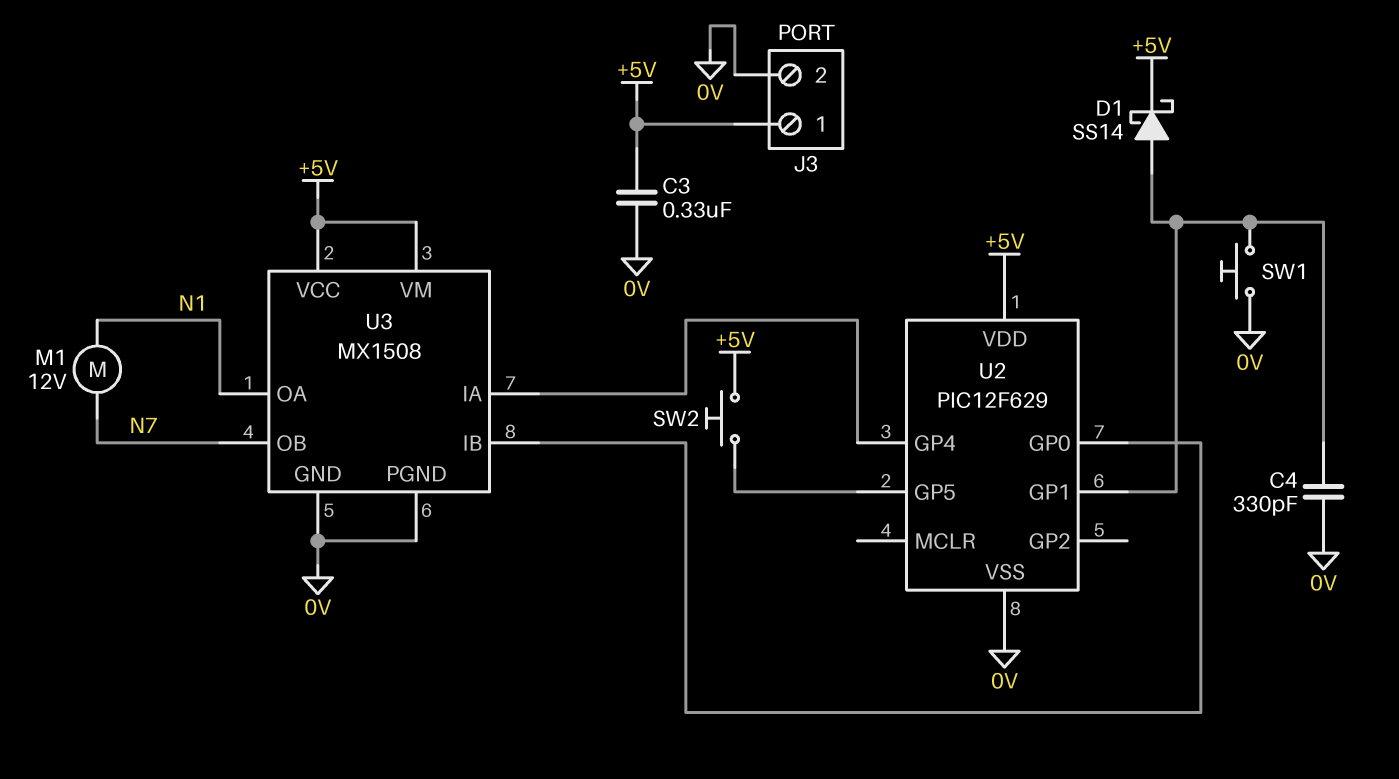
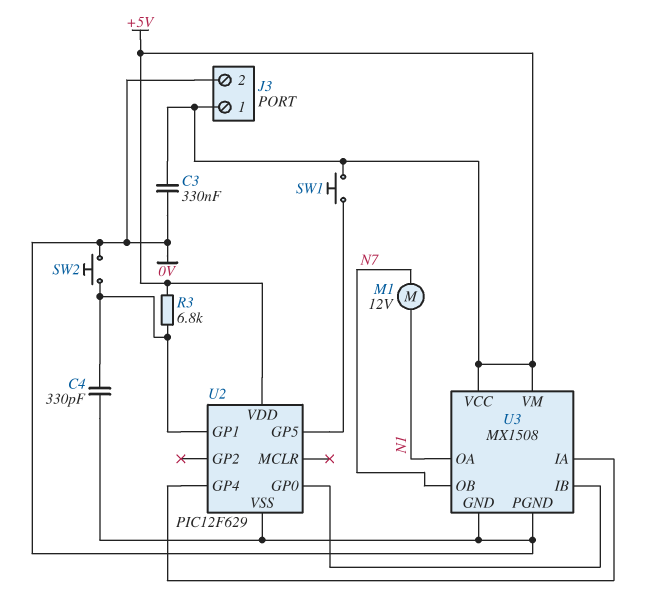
D1: schottky SS14 (A U2/GP1, K +5V) -> none
R3: none -> 6.8k (+5V, U2/GP1)
SW1: button (0V, U2/GP1) -> button (+5V, U2/GP5)
SW2: button (+5V, U2/GP5) -> button (0V, U2/GP1)

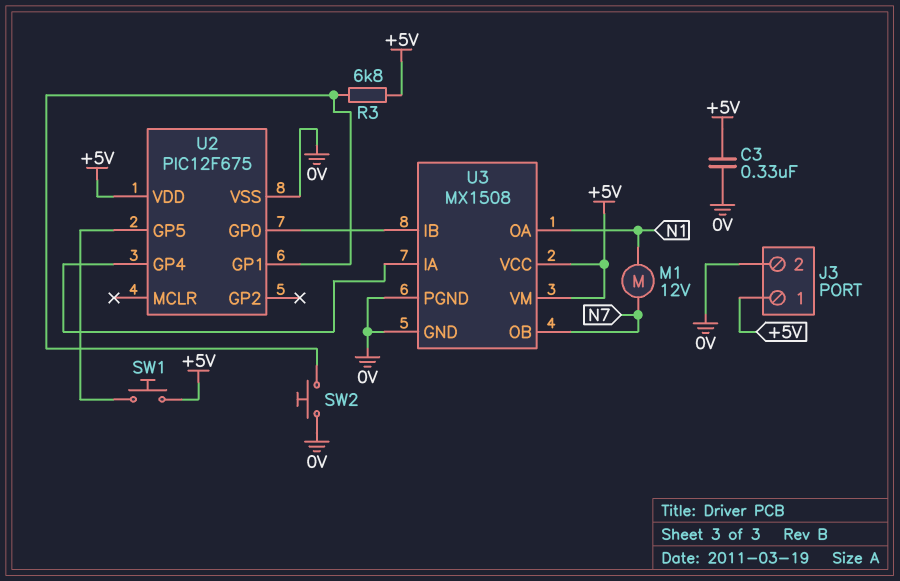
C4: 330pF (0V, U2/GP1) -> none
U2: PIC12F629 -> PIC12F675

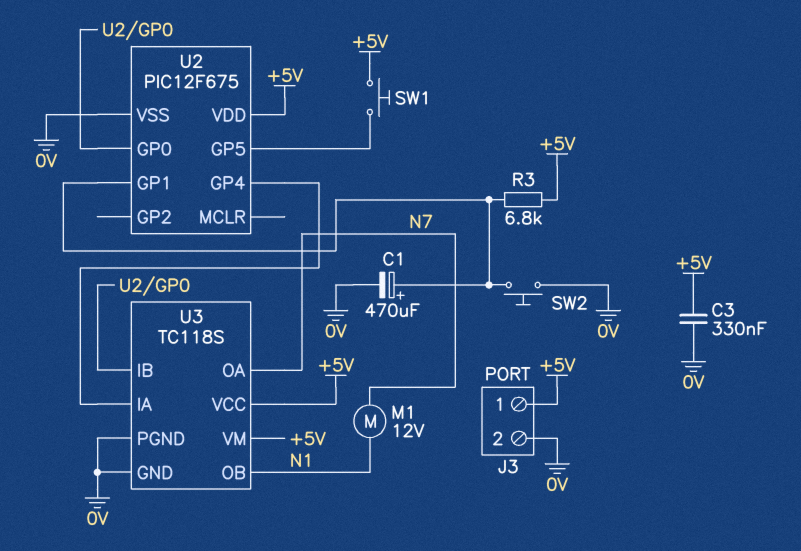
C1: none -> 470uF (plus U2/GP1, minus 0V)
U3: MX1508 -> TC118S
U3 pin OA: N1 -> N7
U3 pin OB: N7 -> N1

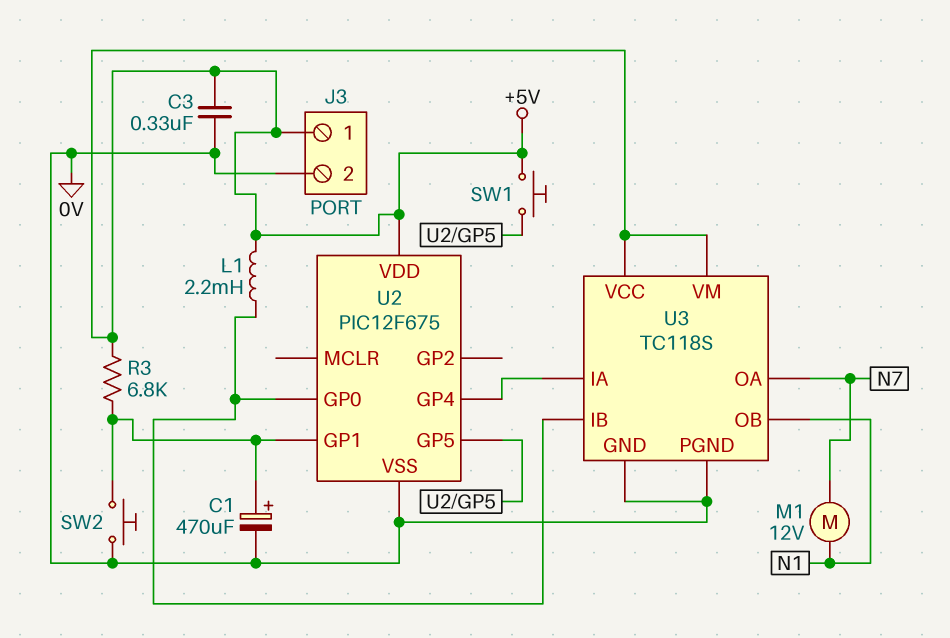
L1: none -> 2.2mH (+5V, U2/GP0)

